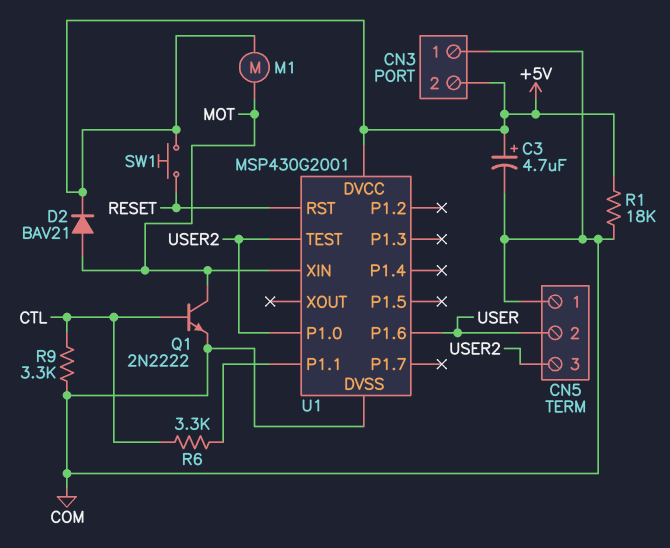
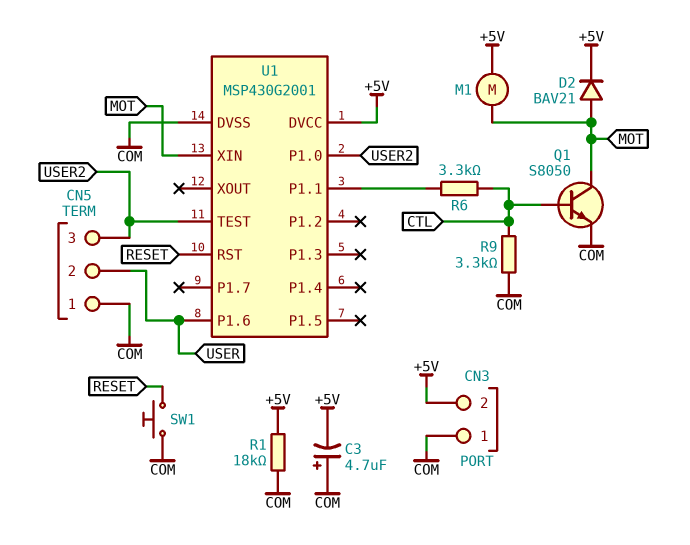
C3: 4.7uF (plus +5V, minus COM) -> 4.7uF (plus COM, minus +5V)
Q1: NPN 2N2222 (B CTL, C MOT, E COM) -> NPN S8050 (B CTL, C MOT, E COM)
SW1: button (+5V, RESET) -> button (COM, RESET)

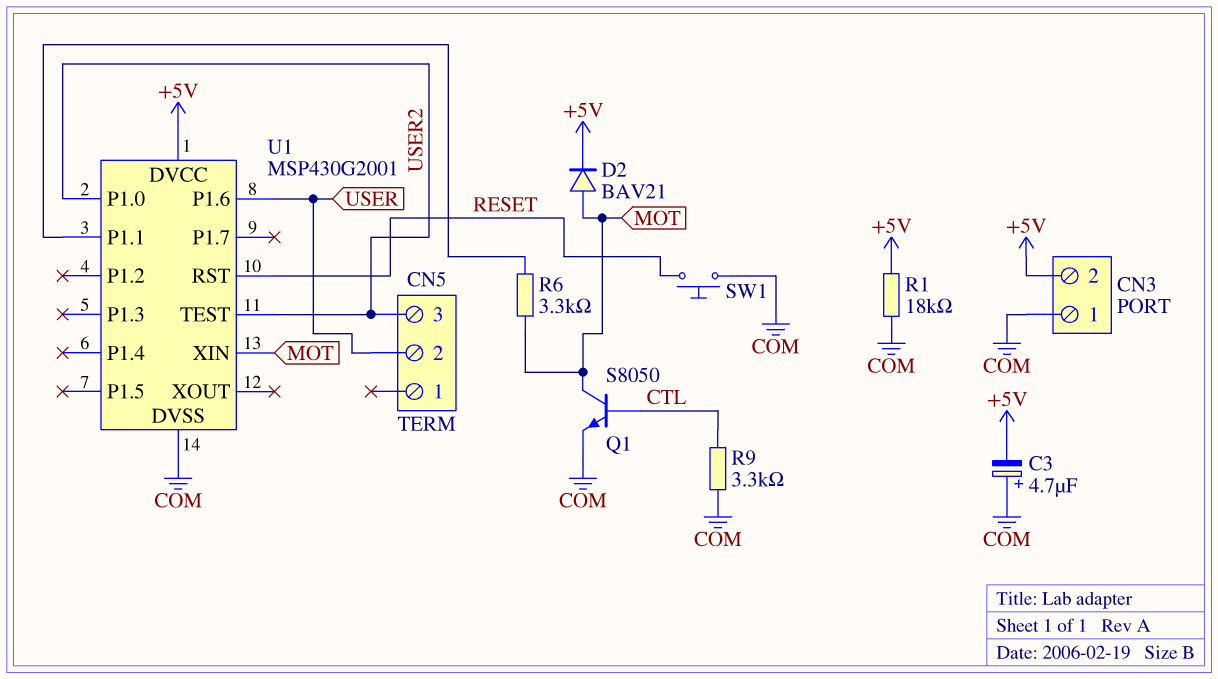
CN5 pin 1: COM -> none
M1: motor (+5V, MOT) -> none
R6: 3.3k (CTL, U1/P1.1) -> 3.3k (MOT, U1/P1.1)

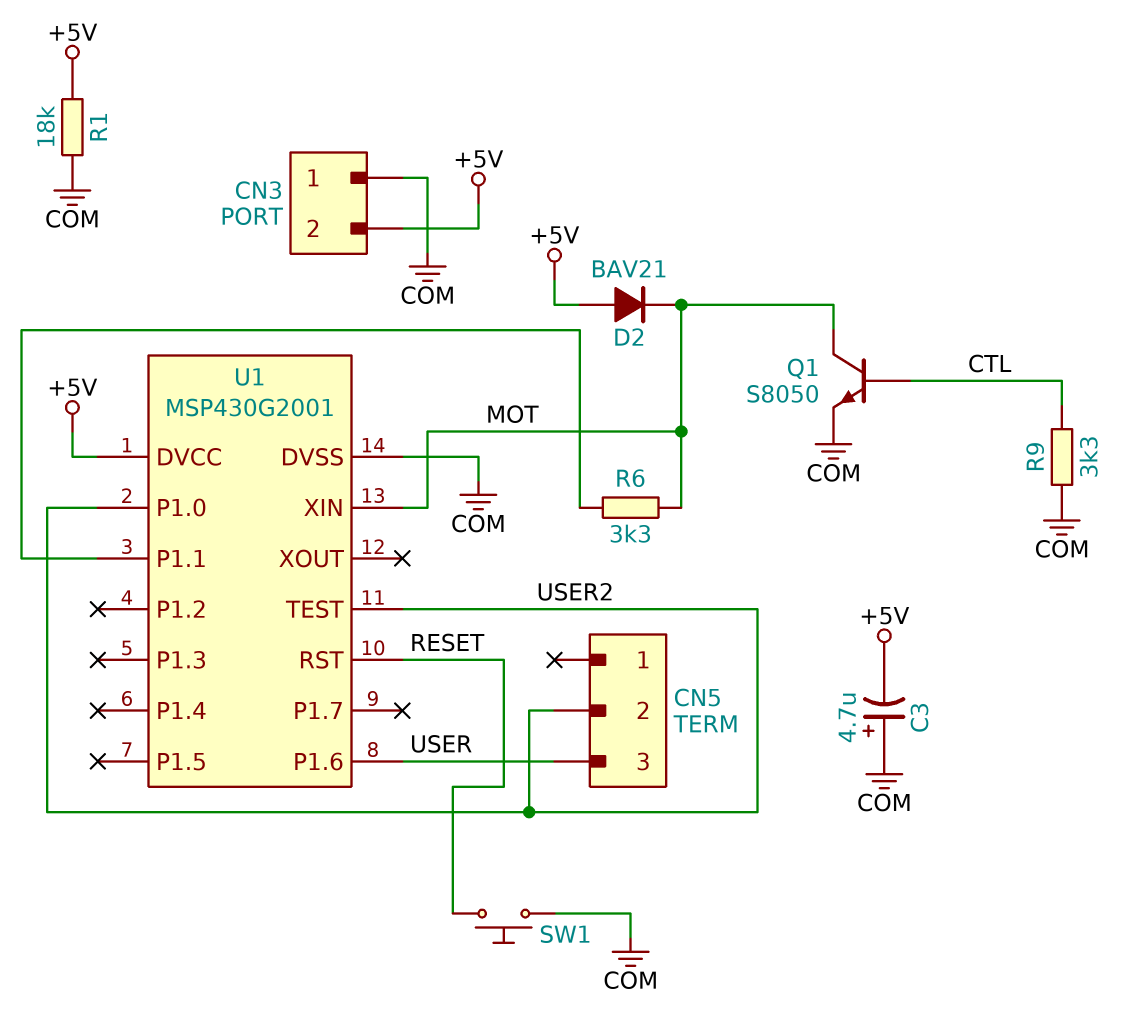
CN5 pin 2: USER -> USER2
CN5 pin 3: USER2 -> USER
D2: diode BAV21 (A MOT, K +5V) -> diode BAV21 (A +5V, K MOT)

